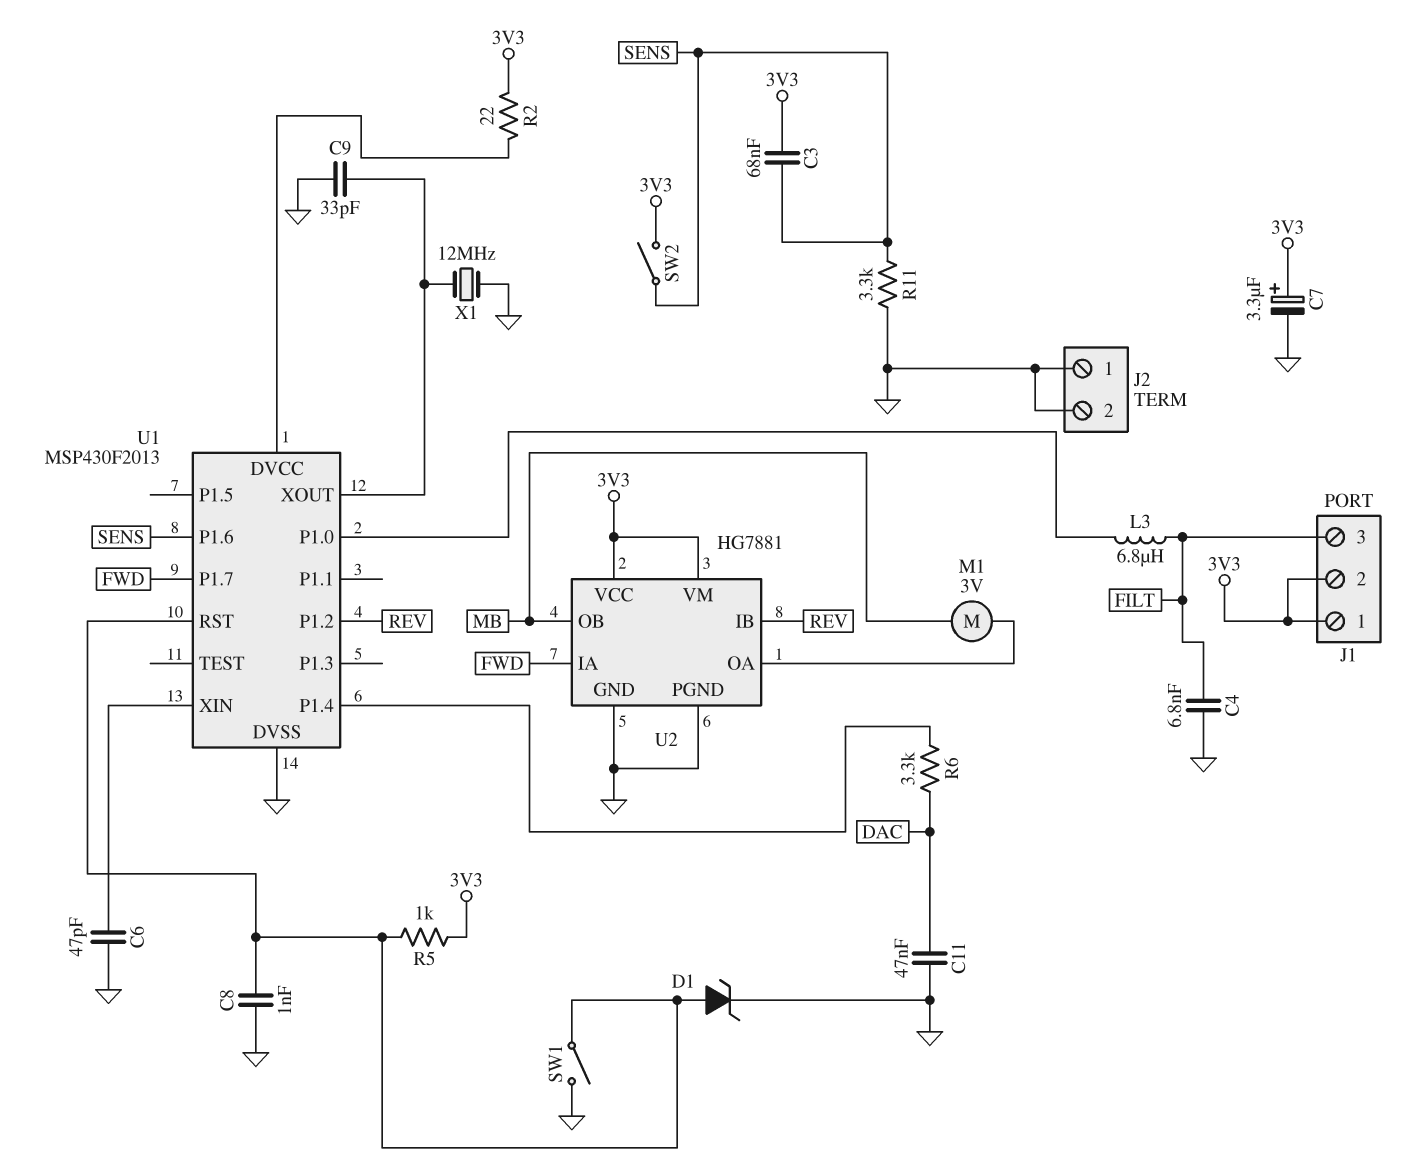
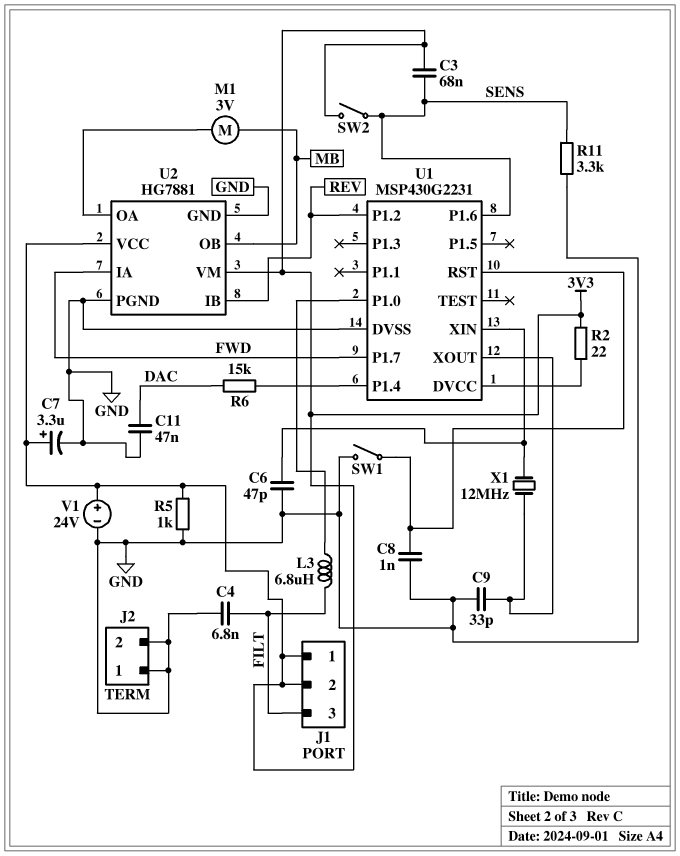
D1: zener (A U1/RST, K GND) -> none
R5: 1k (3V3, U1/RST) -> 1k (3V3, GND)
R6: 3.3k (DAC, U1/P1.4) -> 15k (DAC, U1/P1.4)
U1: MSP430F2013 -> MSP430G2231
V1: none -> 24V (plus 3V3, minus GND)
X1: 12MHz (GND, U1/XOUT) -> 12MHz (U1/XIN, U1/XOUT)

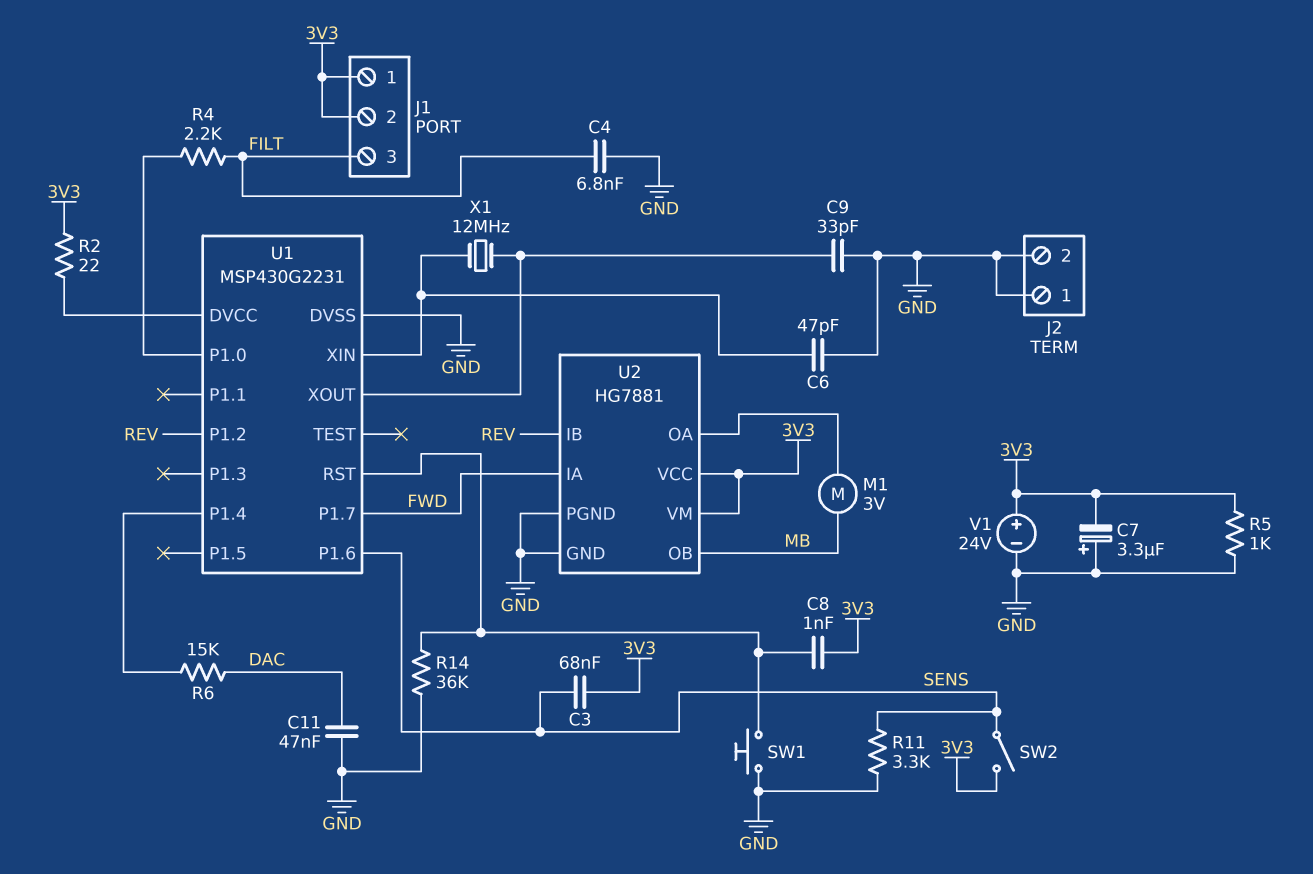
C7: 3.3uF (plus 3V3, minus GND) -> 3.3uF (plus GND, minus 3V3)
C8: 1nF (GND, U1/RST) -> 1nF (3V3, U1/RST)
L3: 6.8uH (FILT, U1/P1.0) -> none
R4: none -> 2.2k (FILT, U1/P1.0)
R14: none -> 36k (GND, U1/RST)
SW1: switch (GND, U1/RST) -> button (GND, U1/RST)

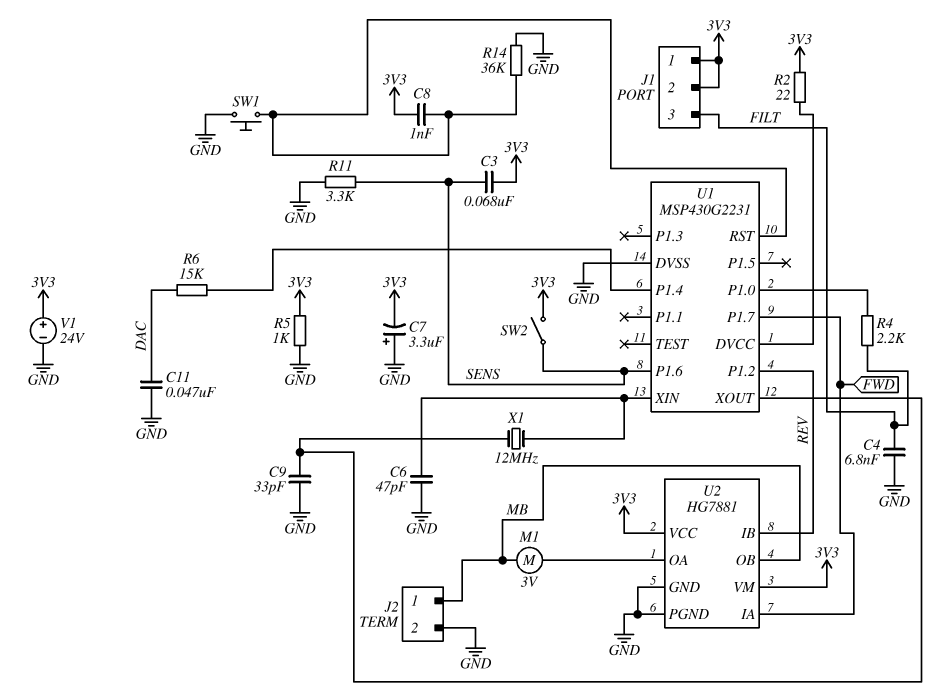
J2 pin 1: GND -> MB

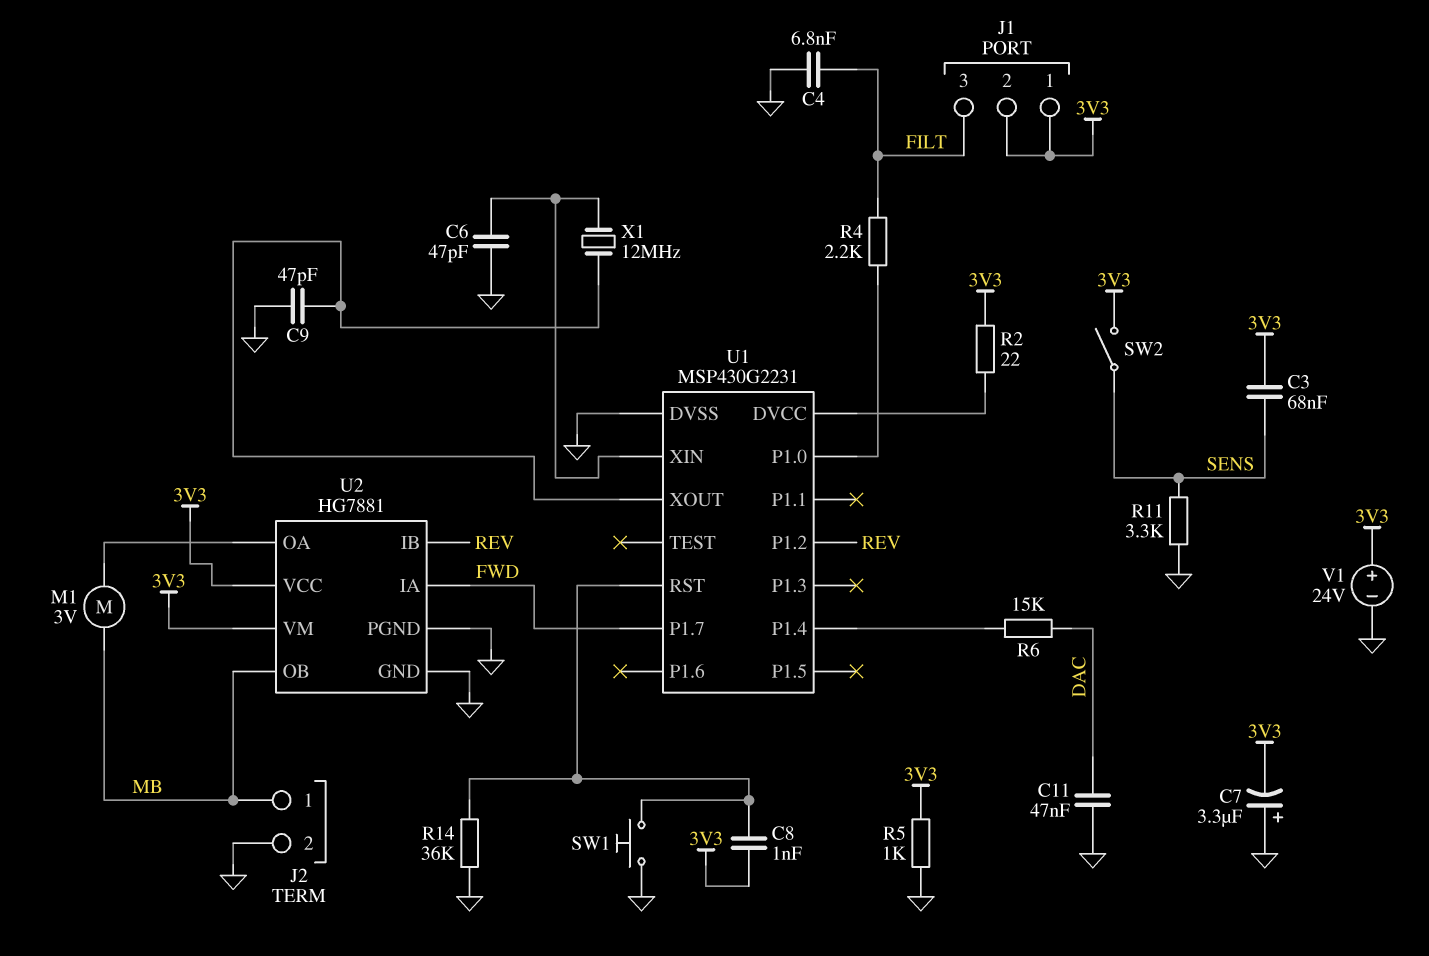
C9: 33pF (GND, U1/XOUT) -> 47pF (GND, U1/XOUT)
U1 pin P1.6: SENS -> none

